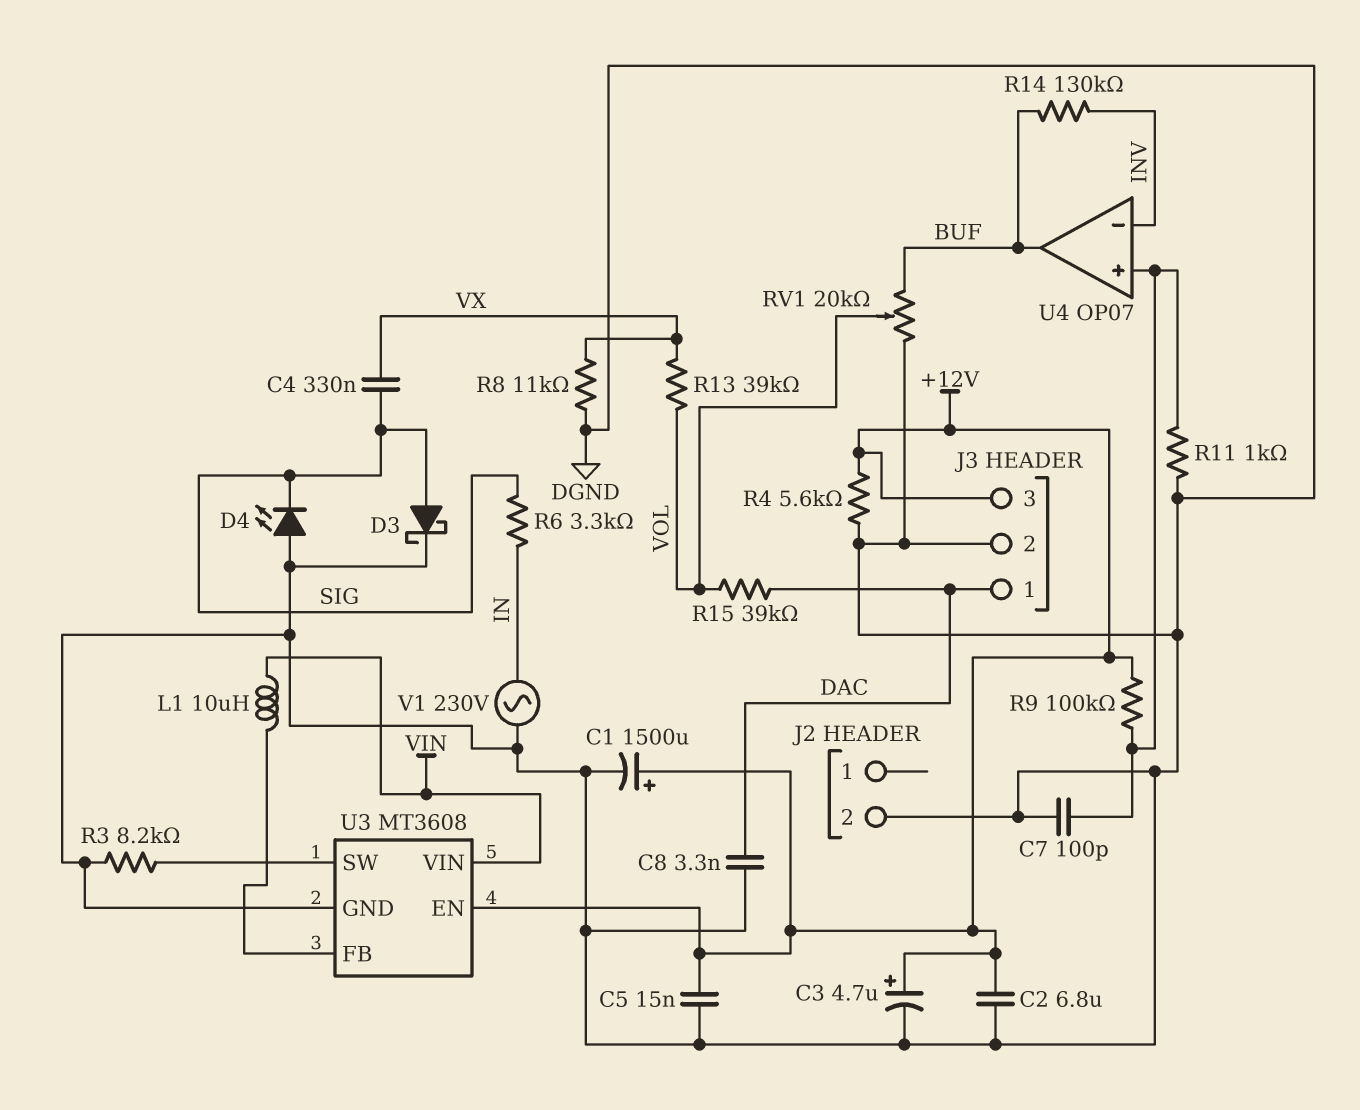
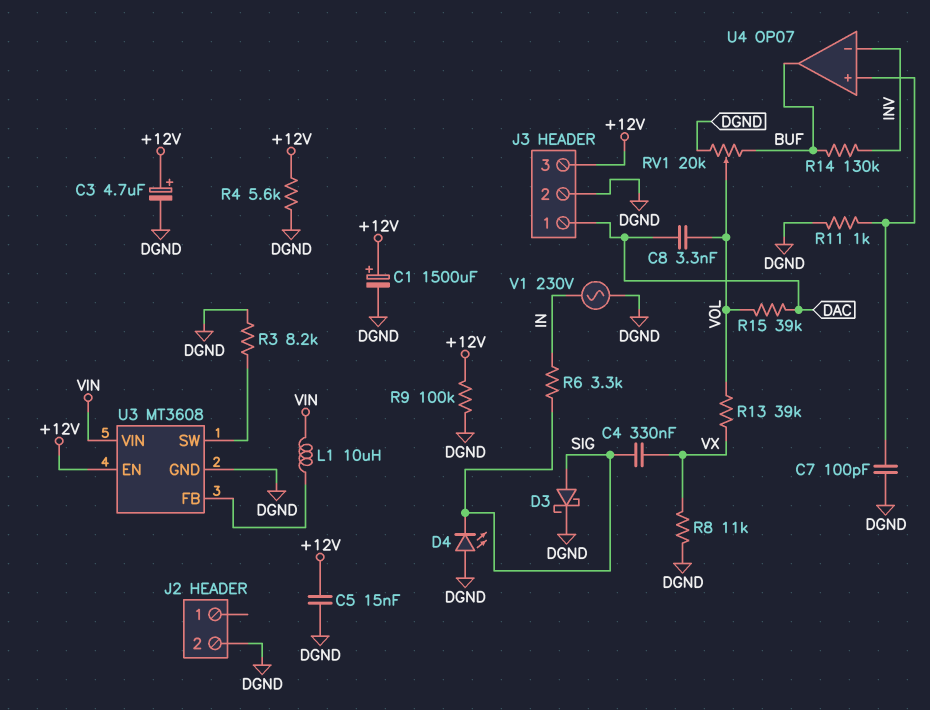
C2: 6.8uF (+12V, DGND) -> none
C8: 3.3nF (DAC, DGND) -> 3.3nF (DAC, VOL)
R9: 100k (+12V, U4/in+) -> 100k (+12V, DGND)

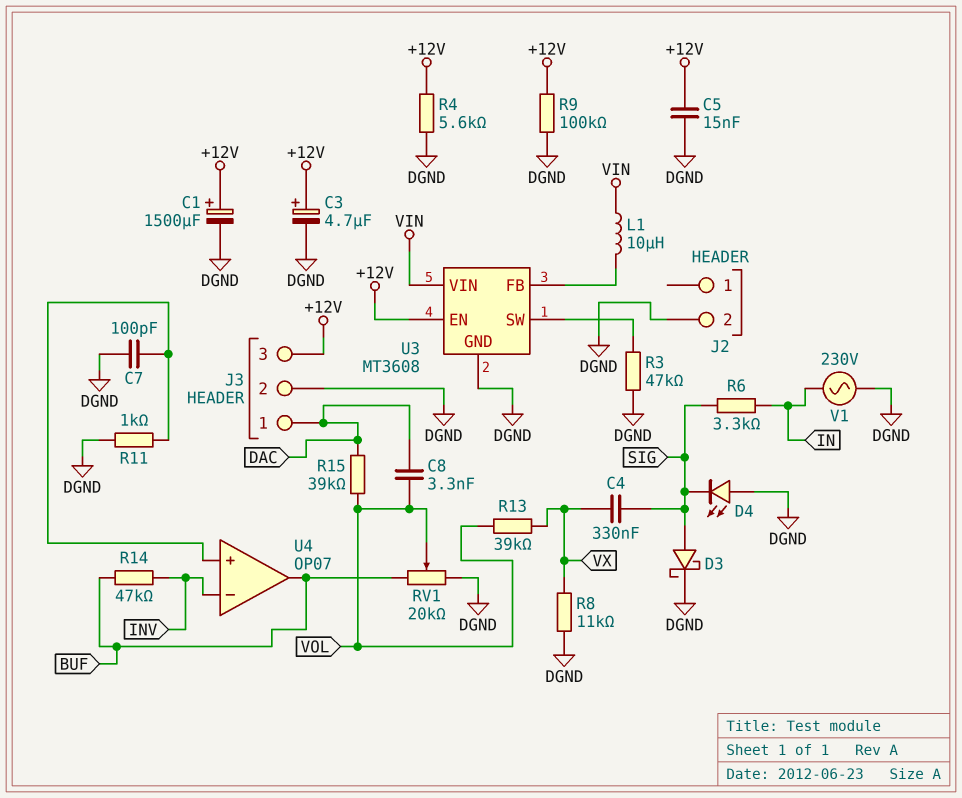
R3: 8.2k (DGND, U3/SW) -> 47k (DGND, U3/SW)
R14: 130k (BUF, INV) -> 47k (BUF, INV)

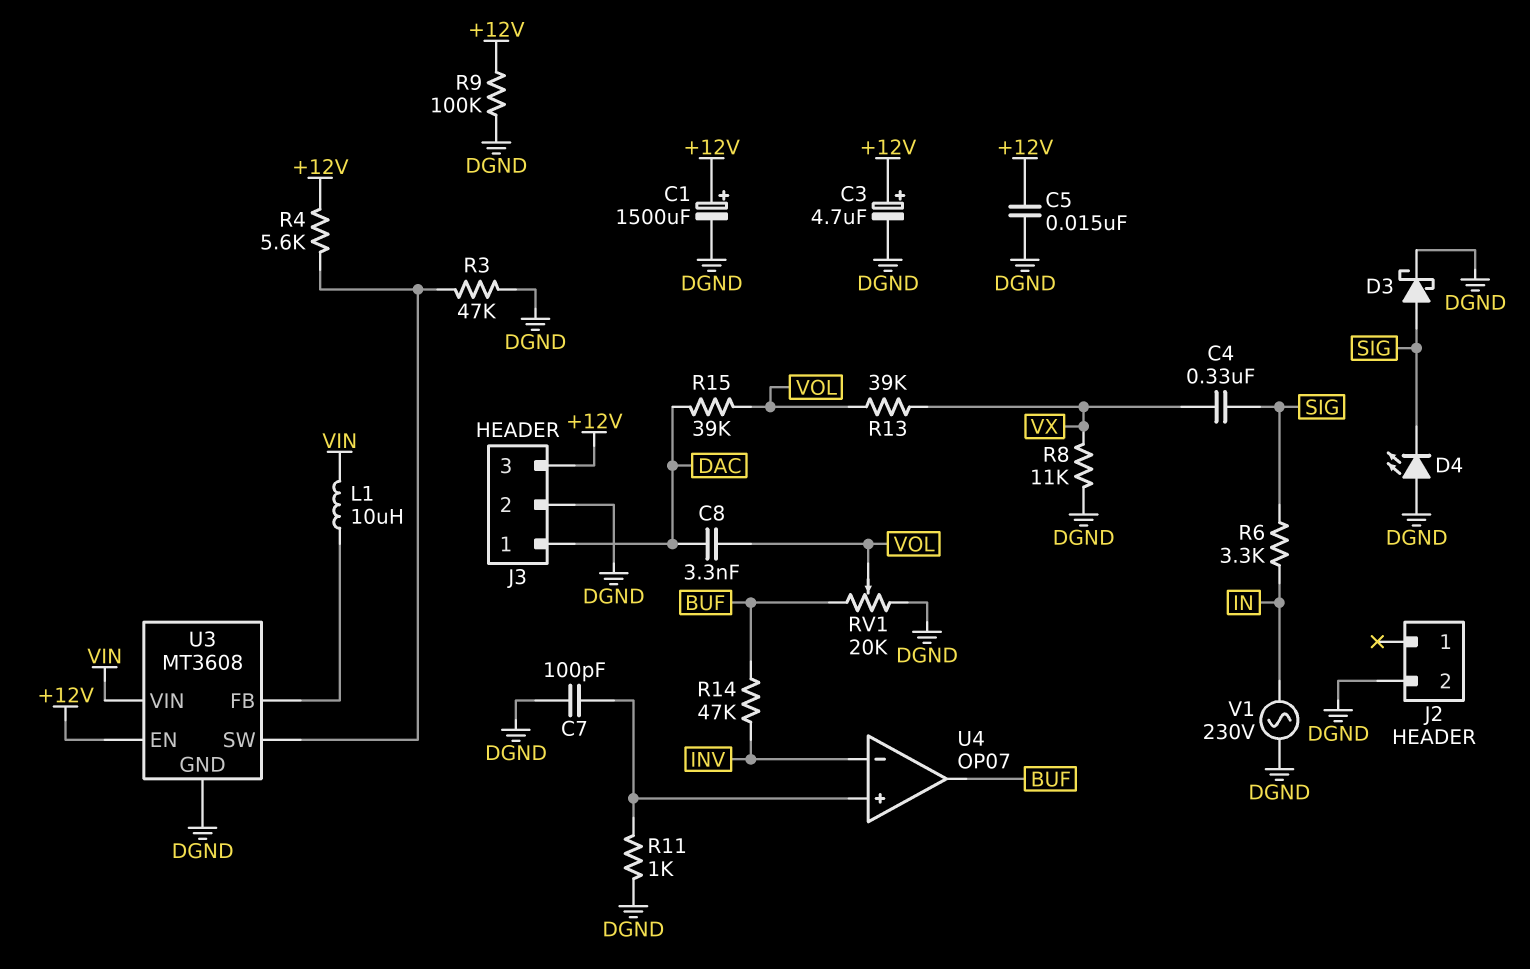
R4: 5.6k (+12V, DGND) -> 5.6k (+12V, U3/SW)

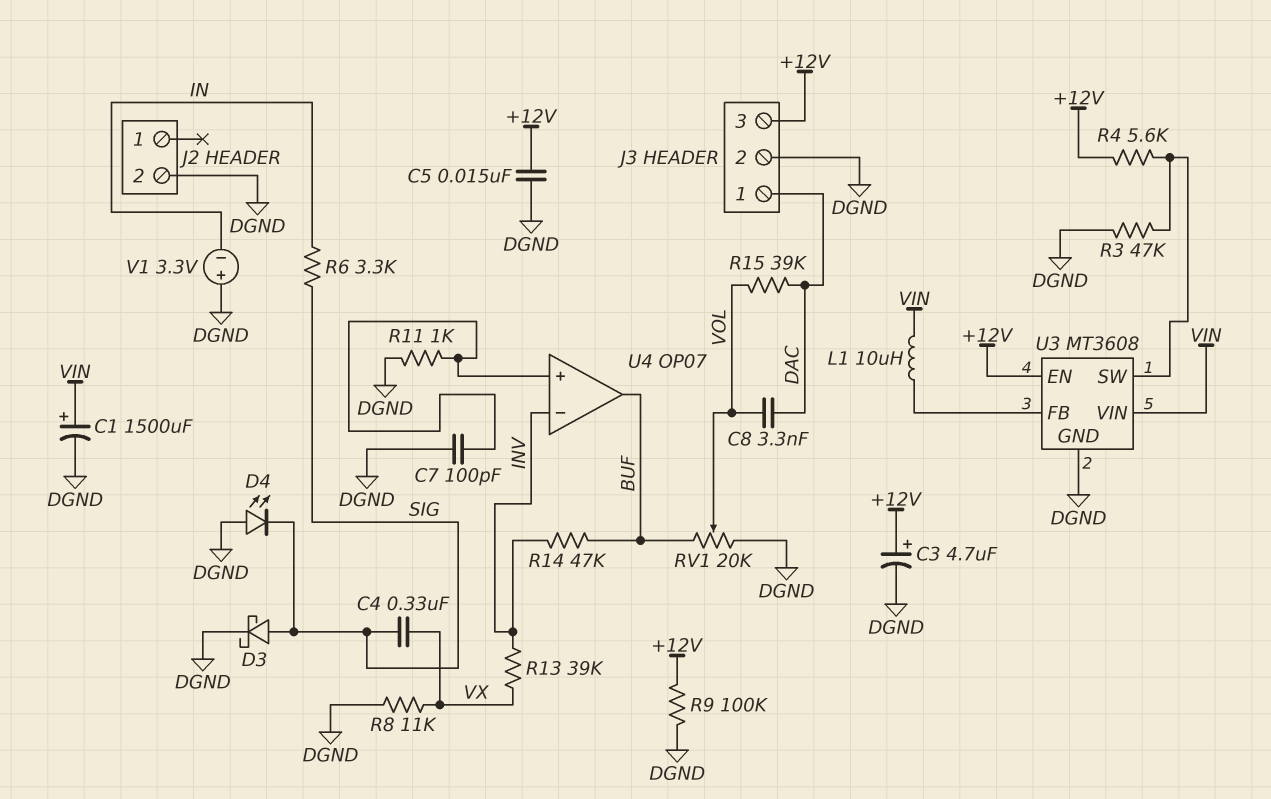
C1: 1500uF (plus +12V, minus DGND) -> 1500uF (plus VIN, minus DGND)
R13: 39k (VOL, VX) -> 39k (INV, VX)
V1: AC 230V (DGND, IN) -> 3.3V (plus DGND, minus IN)

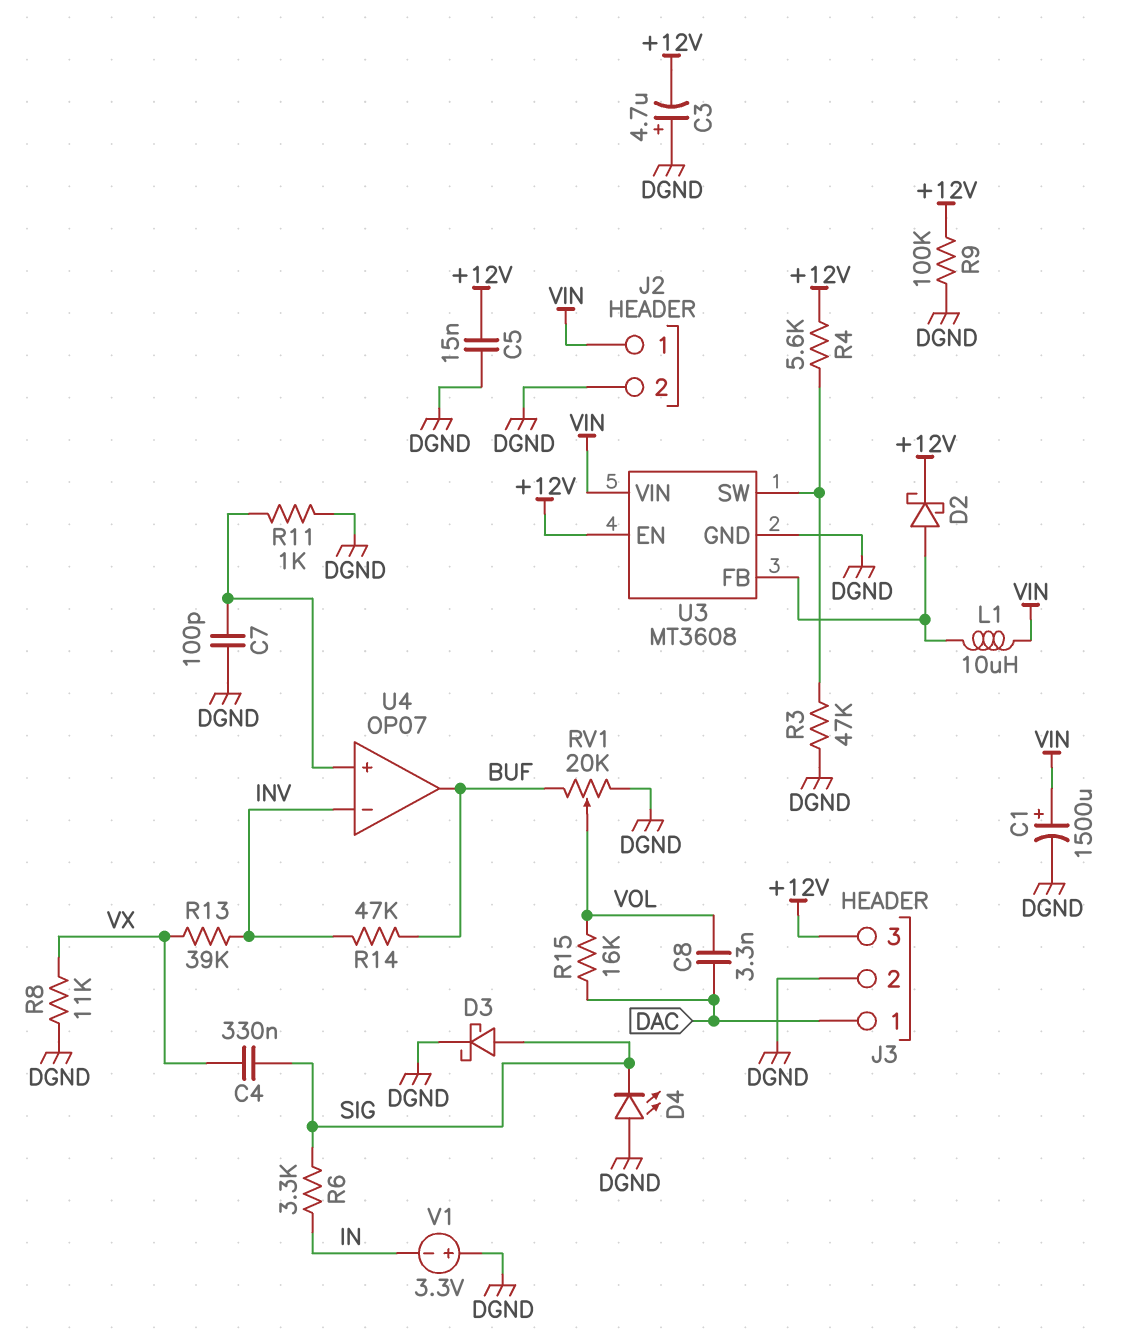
C3: 4.7uF (plus +12V, minus DGND) -> 4.7uF (plus DGND, minus +12V)
D2: none -> schottky (A U3/FB, K +12V)
J2 pin 1: none -> VIN
R15: 39k (DAC, VOL) -> 16k (DAC, VOL)

